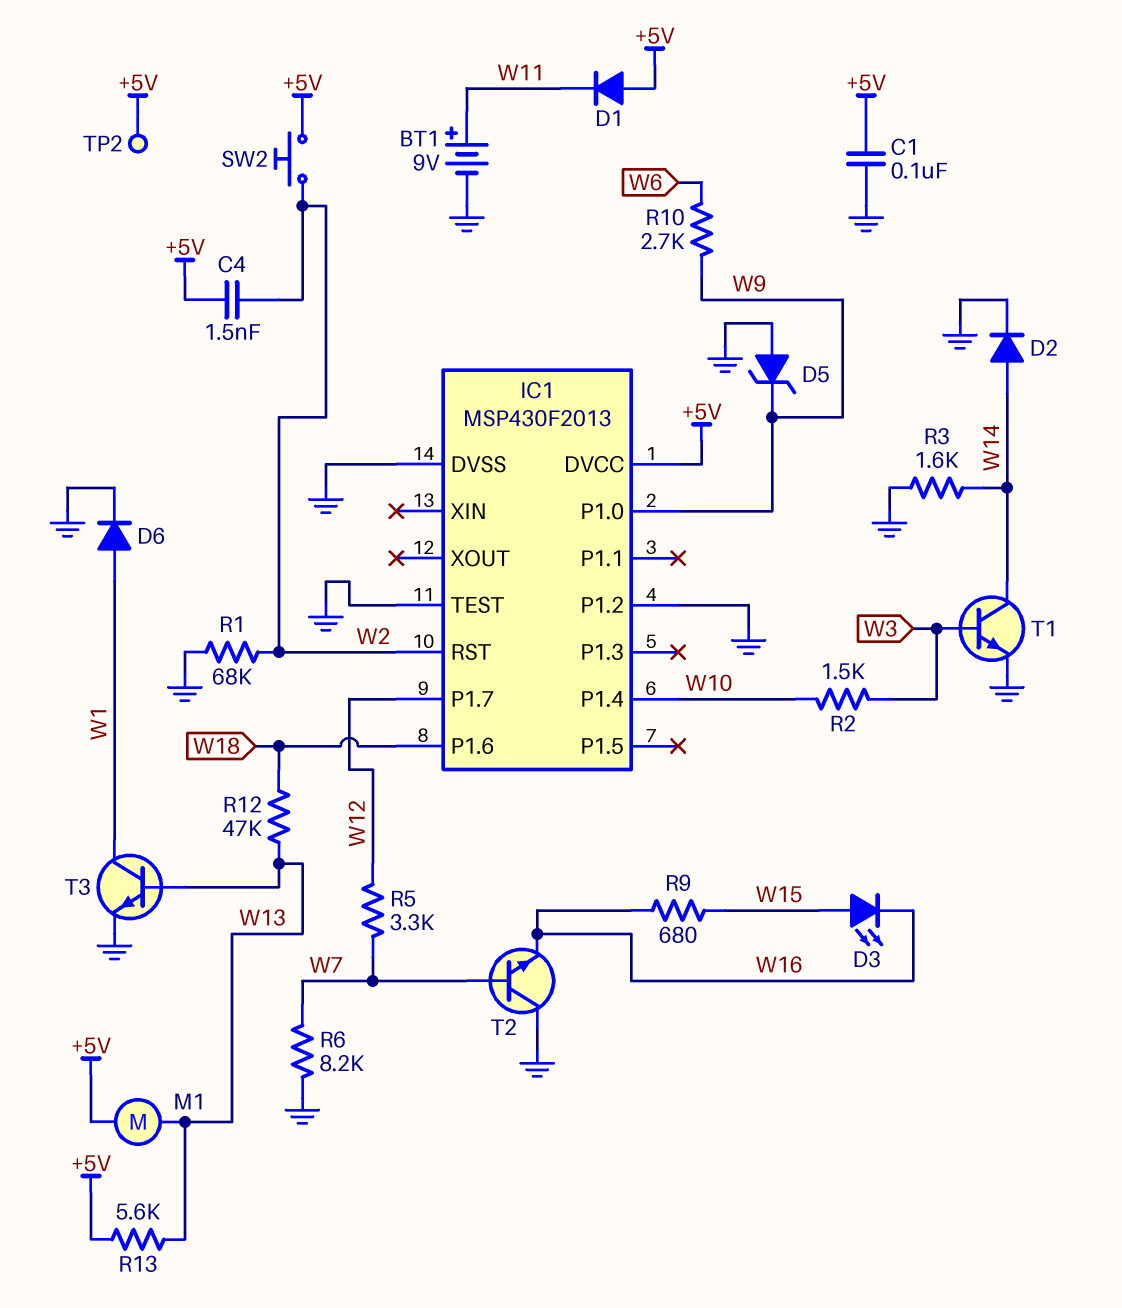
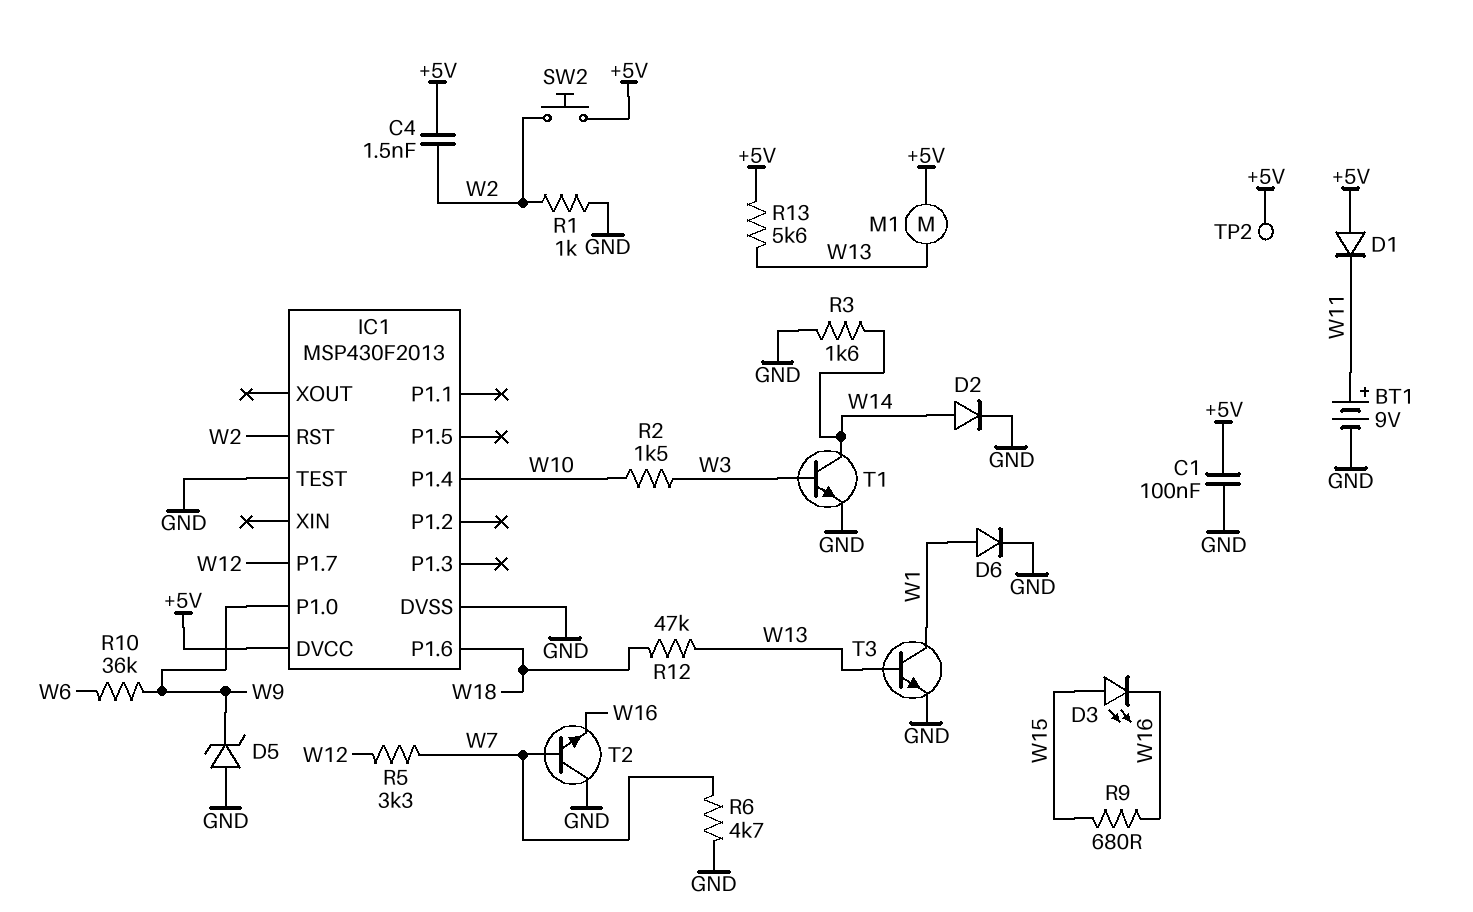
IC1 pin P1.2: GND -> none
R1: 68k (GND, W2) -> 1k (GND, W2)
R6: 8.2k (GND, W7) -> 4.7k (GND, W7)
R10: 2.7k (W6, W9) -> 36k (W6, W9)

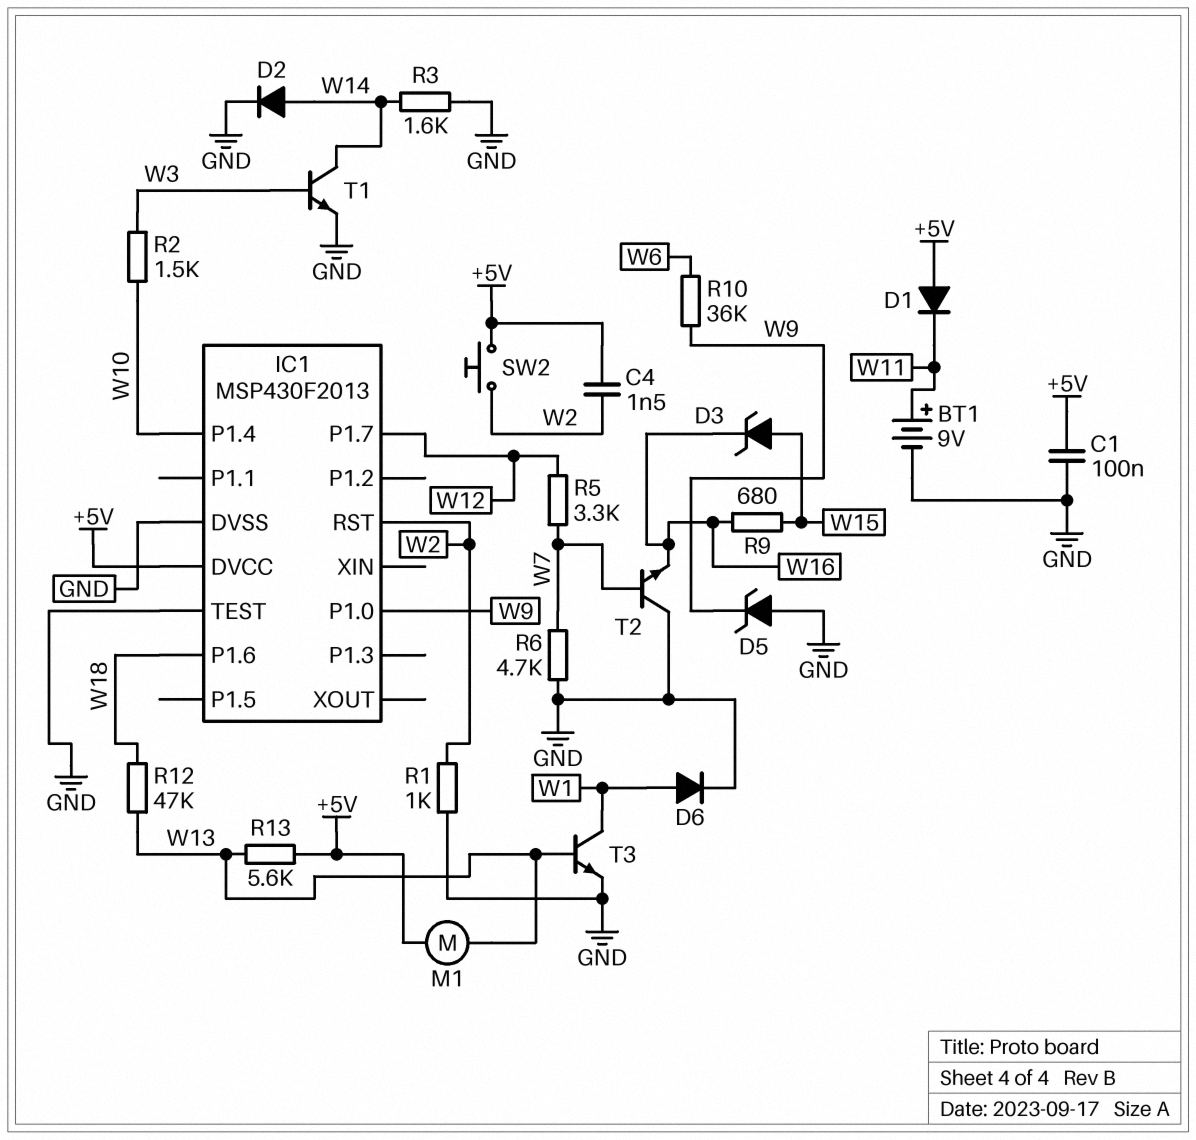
D3: LED (A W15, K W16) -> zener (A W15, K W16)
TP2: test point (+5V) -> none

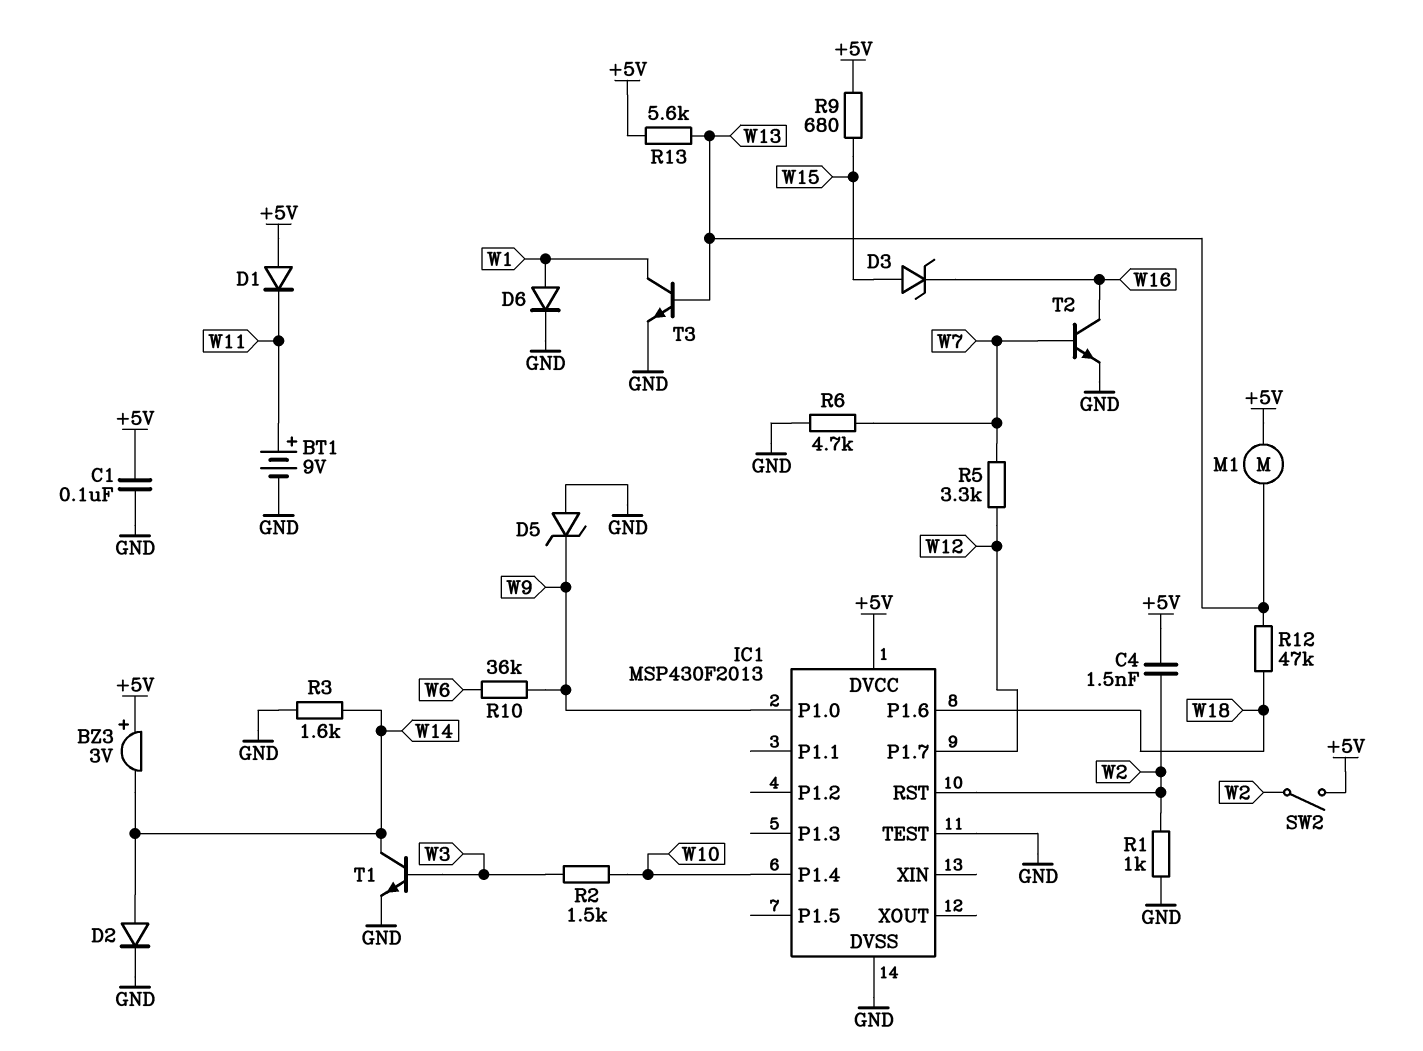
BZ3: none -> buzzer 3V (plus +5V, minus W14)
R9: 680 (W15, W16) -> 680 (+5V, W15)
SW2: button (+5V, W2) -> switch (+5V, W2)
T2: NPN (B W7, C GND, E W16) -> NPN (B W7, C W16, E GND)

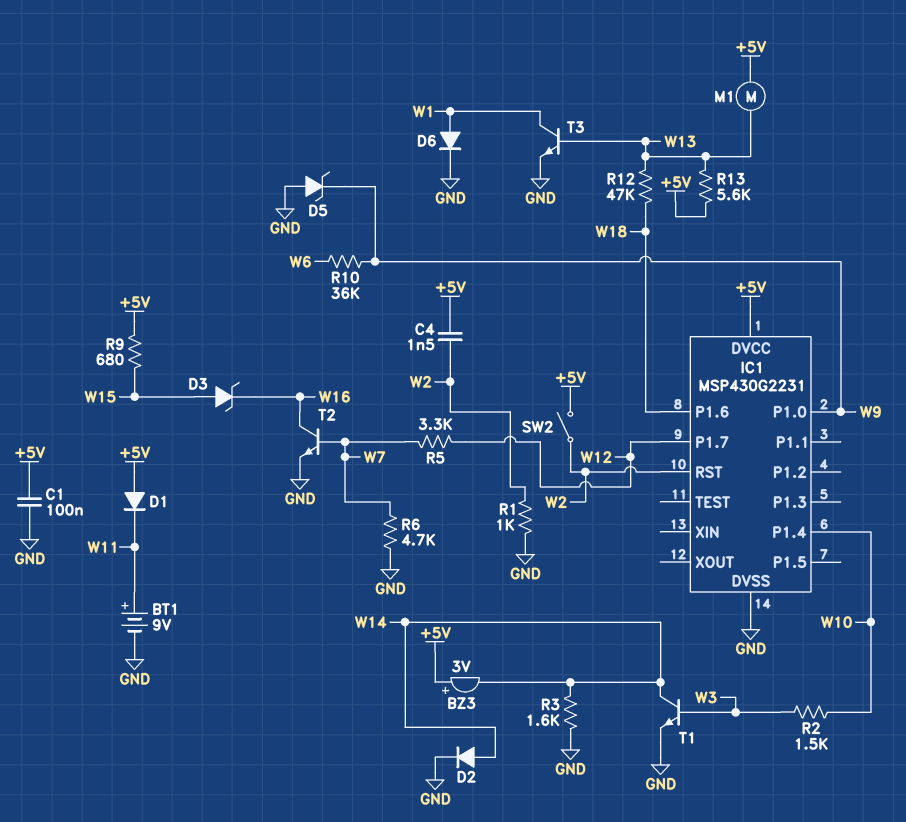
IC1: MSP430F2013 -> MSP430G2231
IC1 pin TEST: GND -> none

